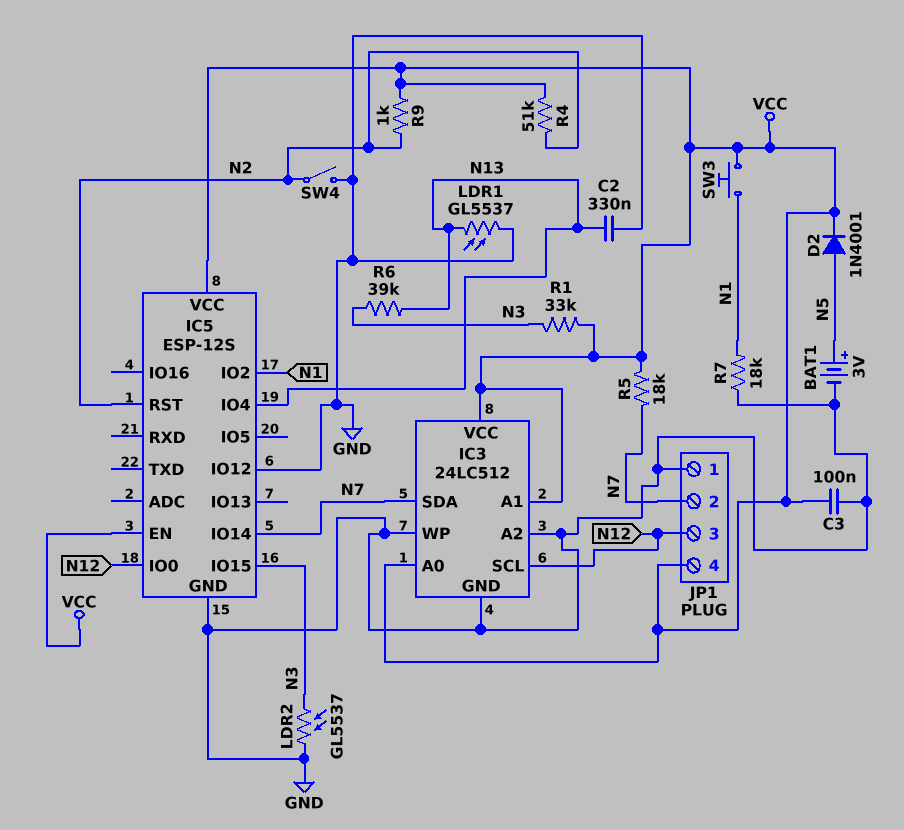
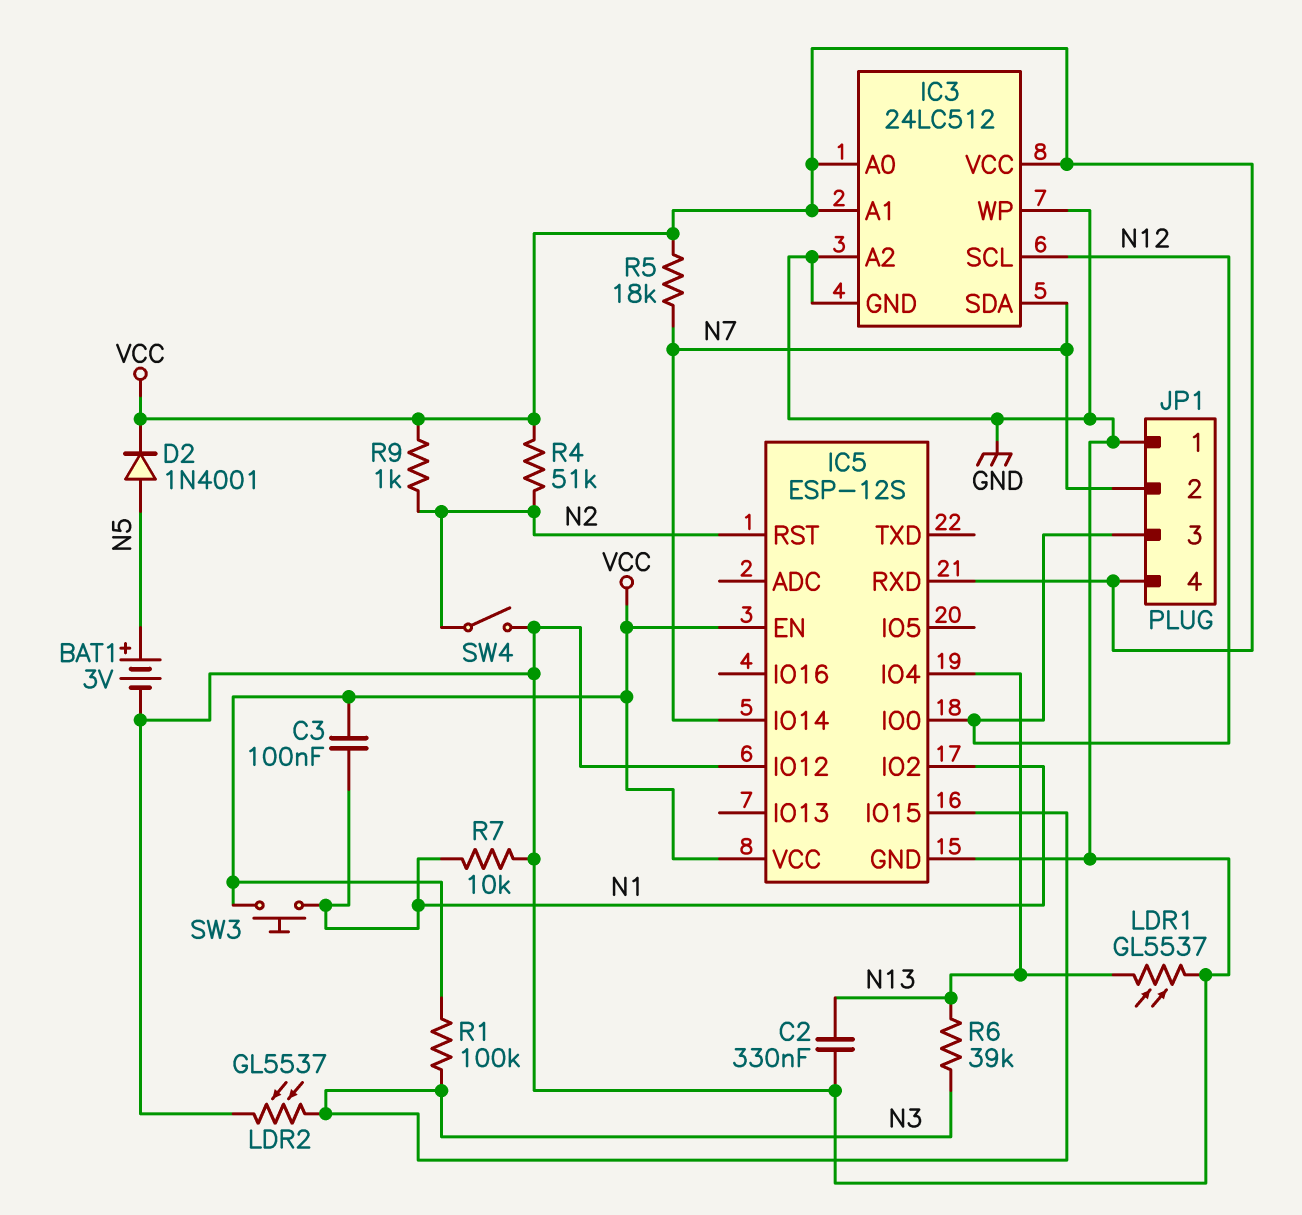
C3: 100nF (GND, VCC) -> 100nF (N1, VCC)
IC5 pin RXD: none -> VCC
R1: 33k (N3, VCC) -> 100k (N3, VCC)
R7: 18k (GND, N1) -> 10k (GND, N1)

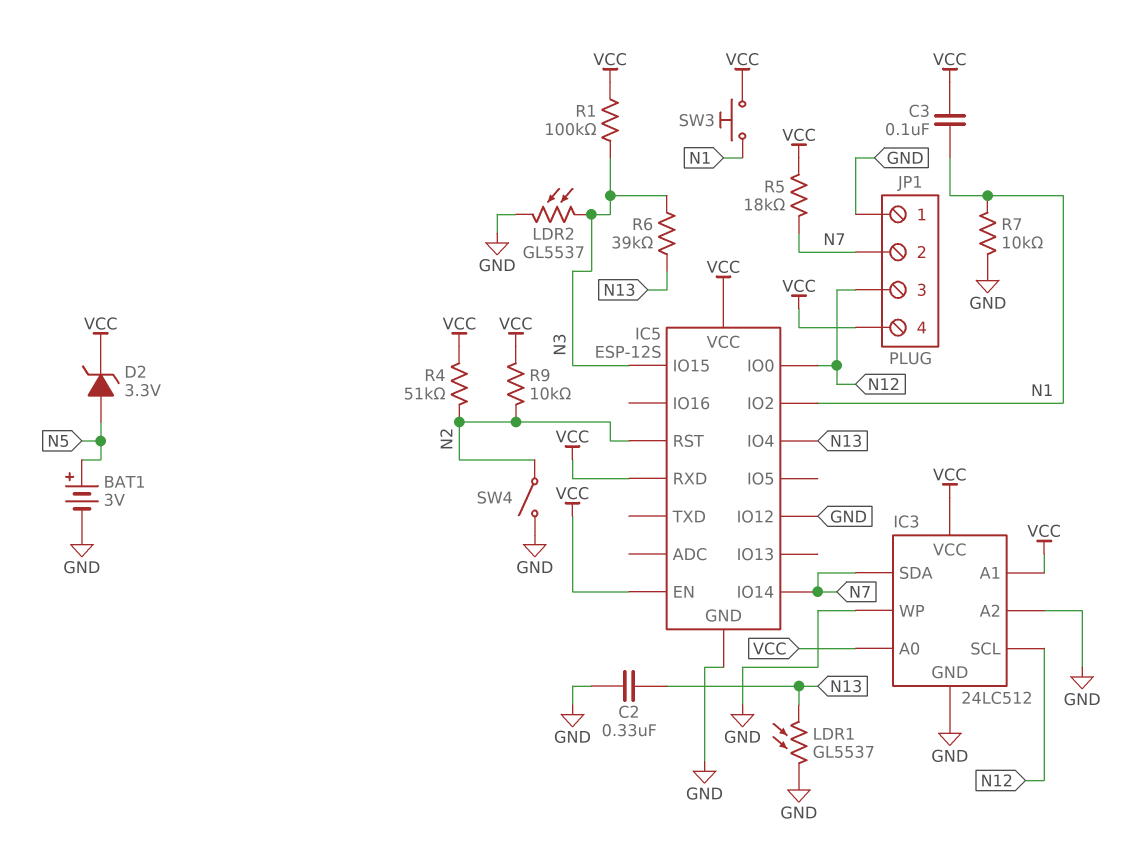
D2: diode 1N4001 (A N5, K VCC) -> zener 3.3V (A N5, K VCC)
R9: 1k (N2, VCC) -> 10k (N2, VCC)

